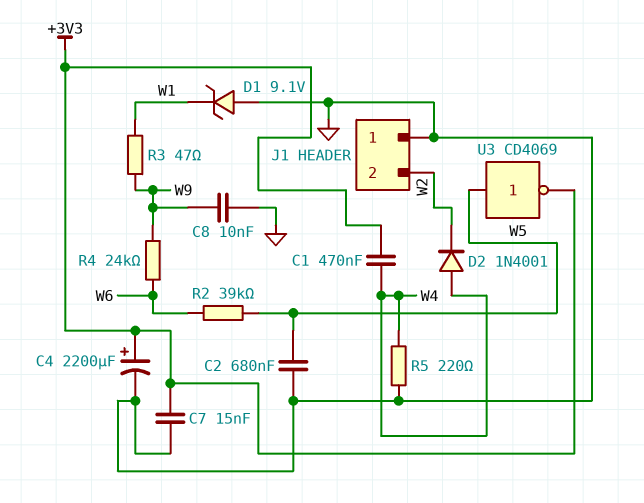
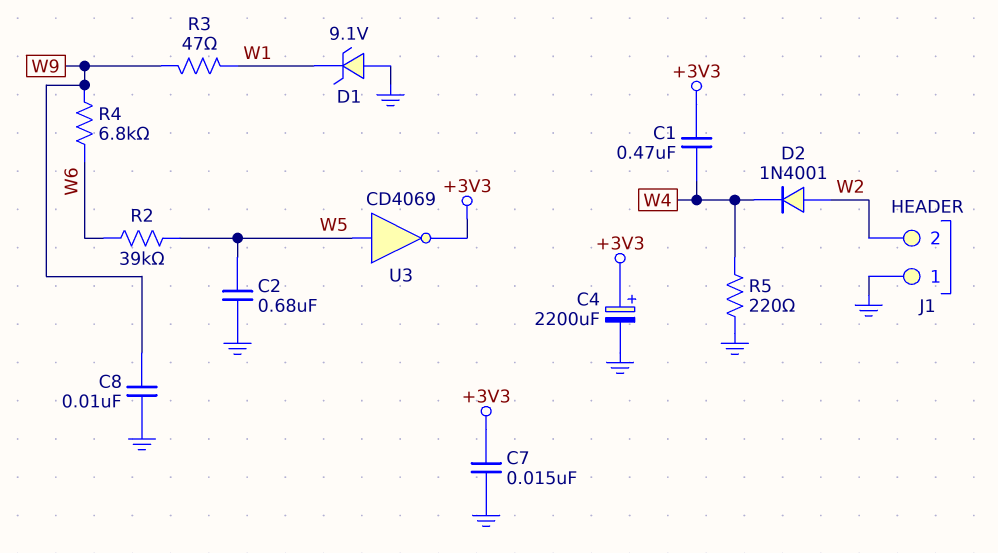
D2: diode 1N4001 (A W4, K W2) -> diode 1N4001 (A W2, K W4)
R4: 24k (W6, W9) -> 6.8k (W6, W9)

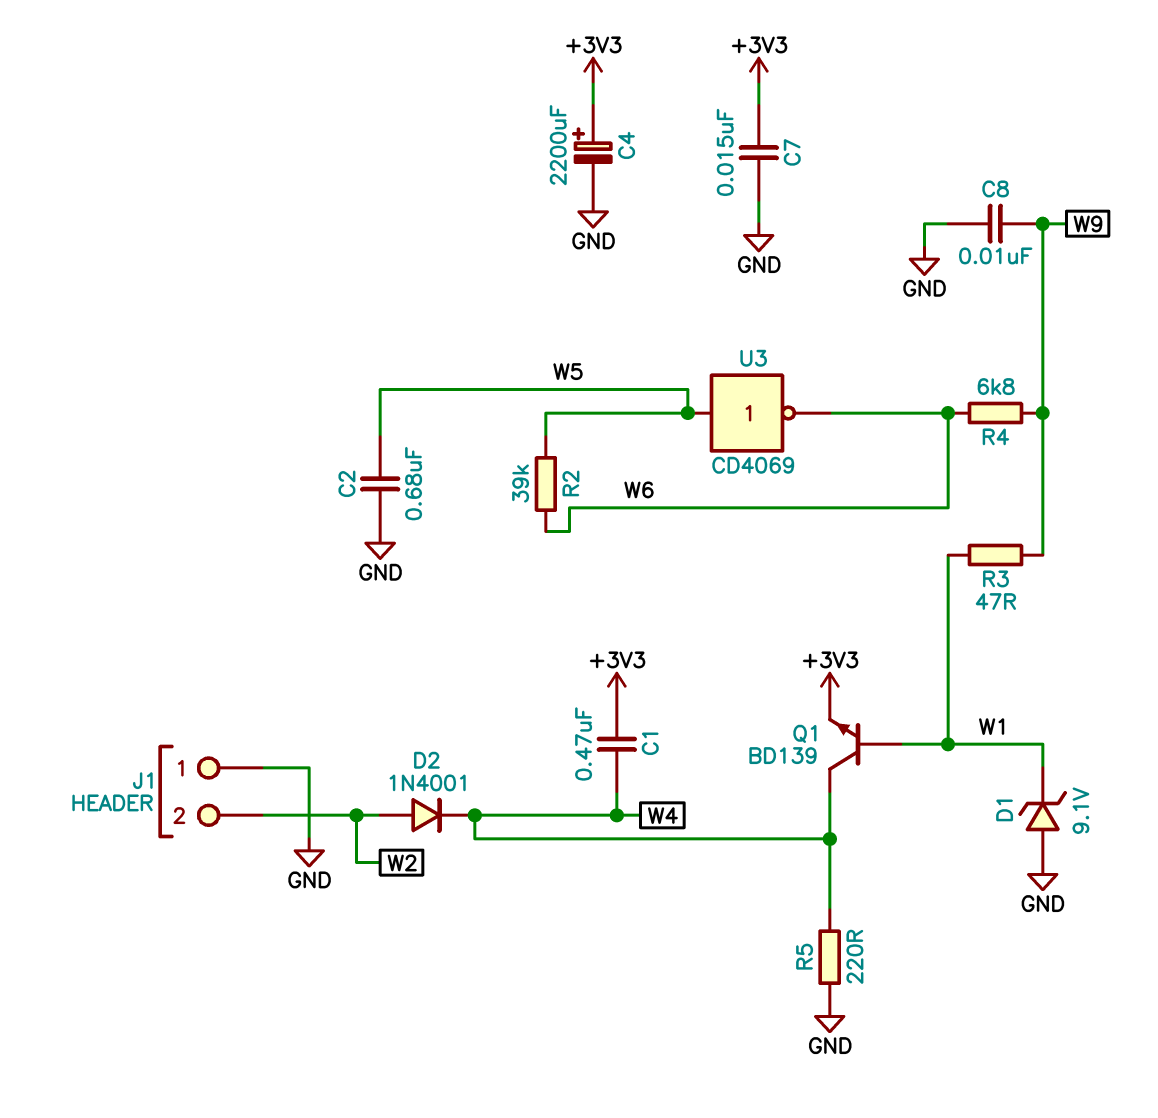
Q1: none -> NPN BD139 (B W1, C W4, E +3V3)
U3: NOT CD4069 (in W5, out +3V3) -> NOT CD4069 (in W5, out W6)

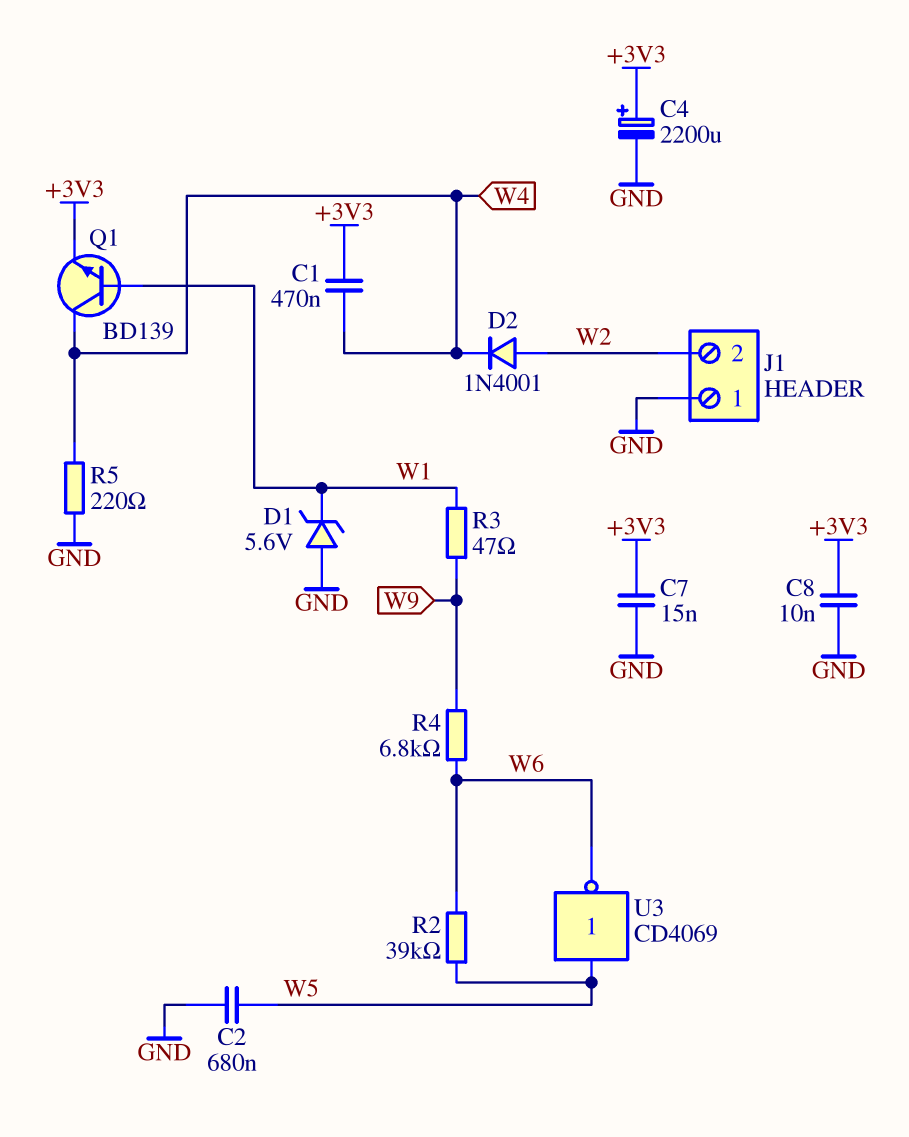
C8: 10nF (GND, W9) -> 10nF (+3V3, GND)
D1: zener 9.1V (A GND, K W1) -> zener 5.6V (A GND, K W1)

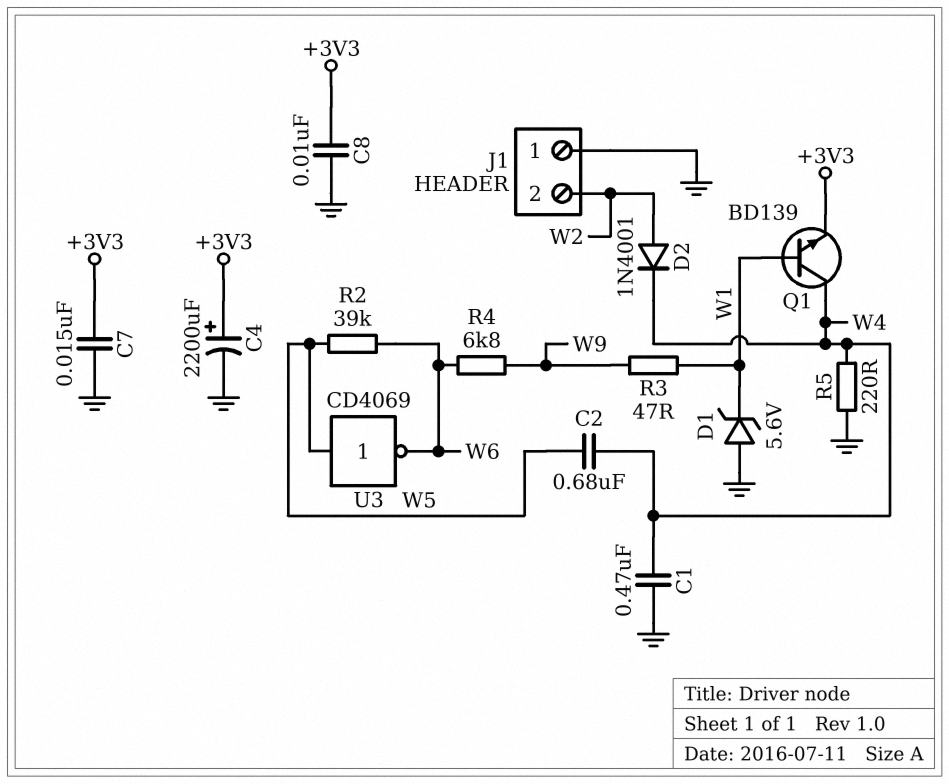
C1: 470nF (+3V3, W4) -> 470nF (GND, W4)
C2: 680nF (GND, W5) -> 680nF (W4, W5)

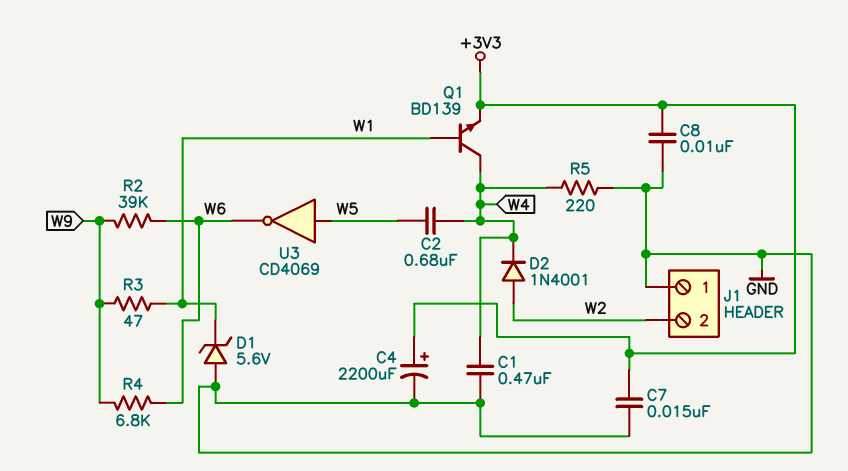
R2: 39k (W5, W6) -> 39k (W6, W9)

